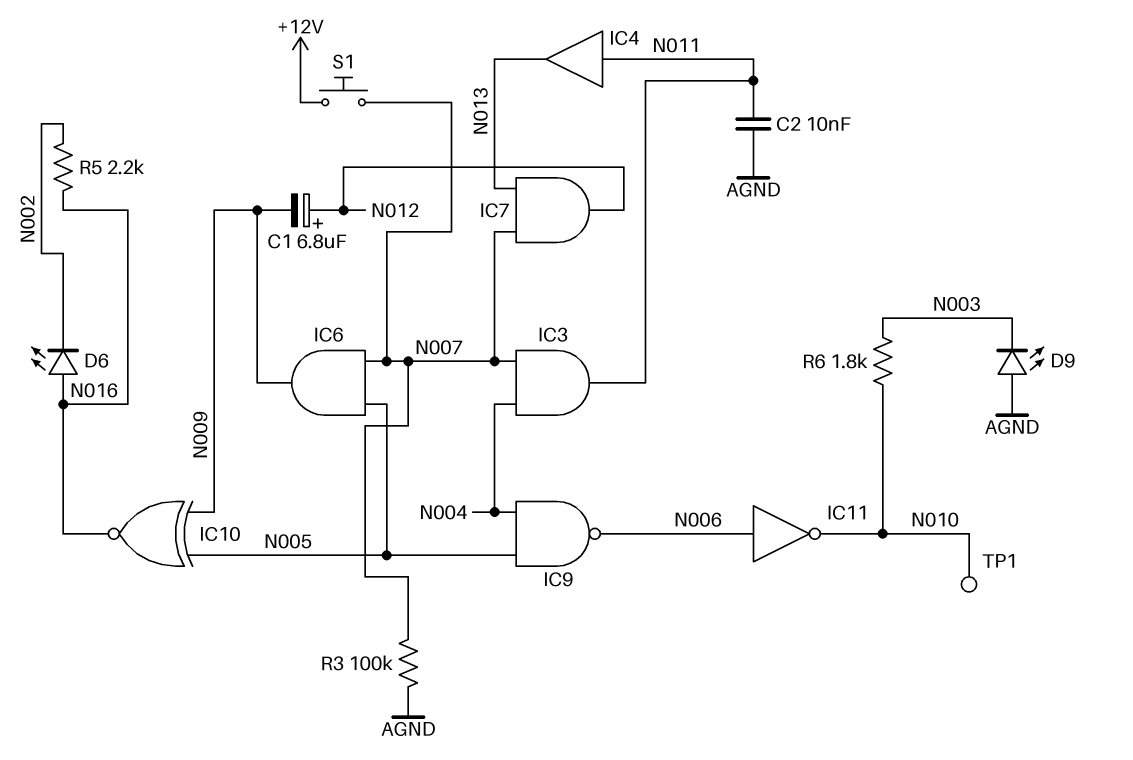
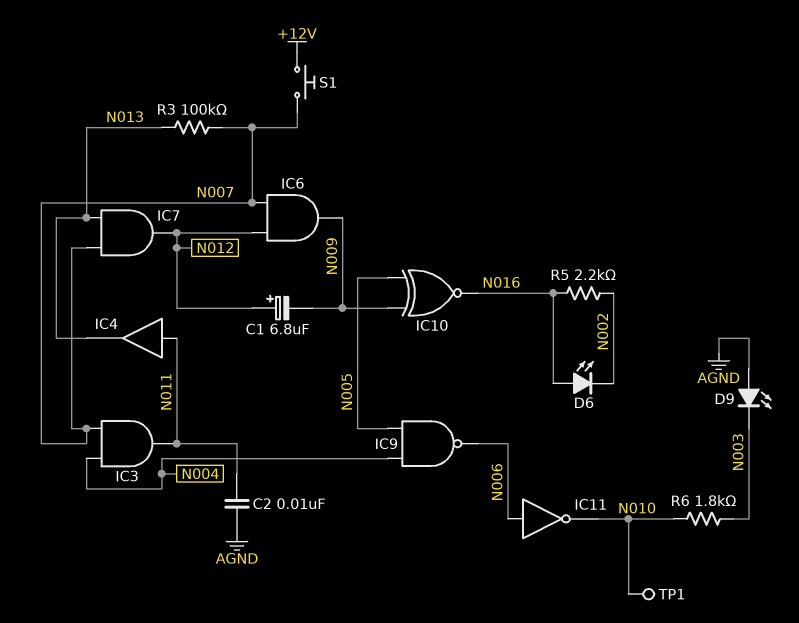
IC6: AND (in N005, in N007, out N009) -> AND (in N007, in N012, out N009)
R3: 100k (AGND, N007) -> 100k (N007, N013)

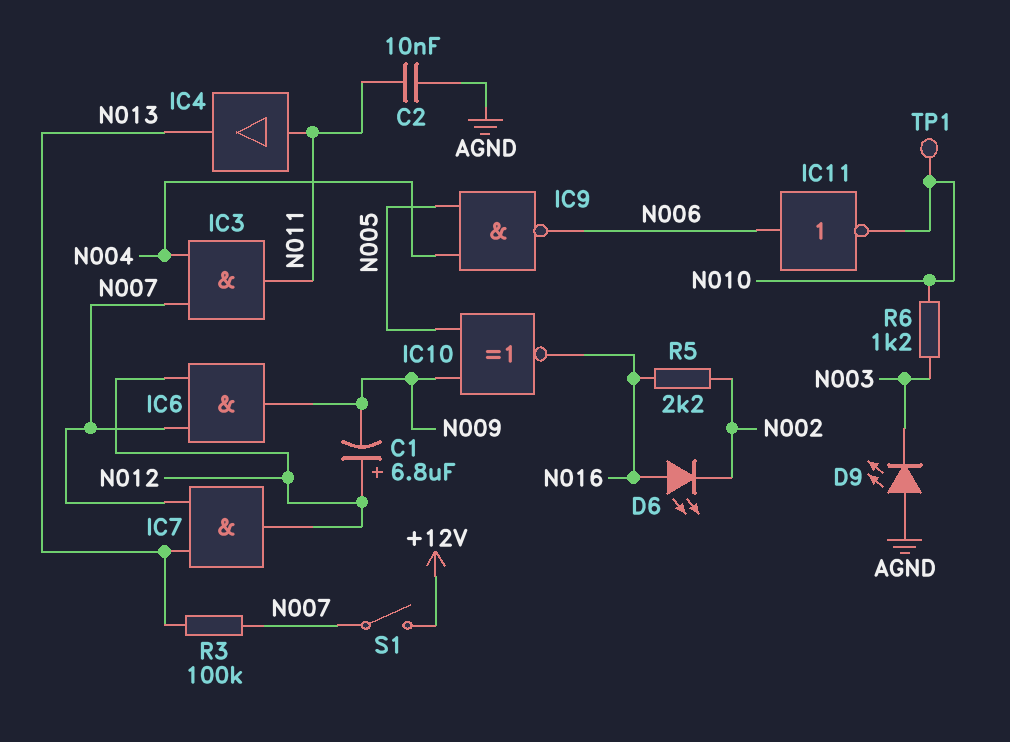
R6: 1.8k (N003, N010) -> 1.2k (N003, N010)
S1: button (+12V, N007) -> switch (+12V, N007)

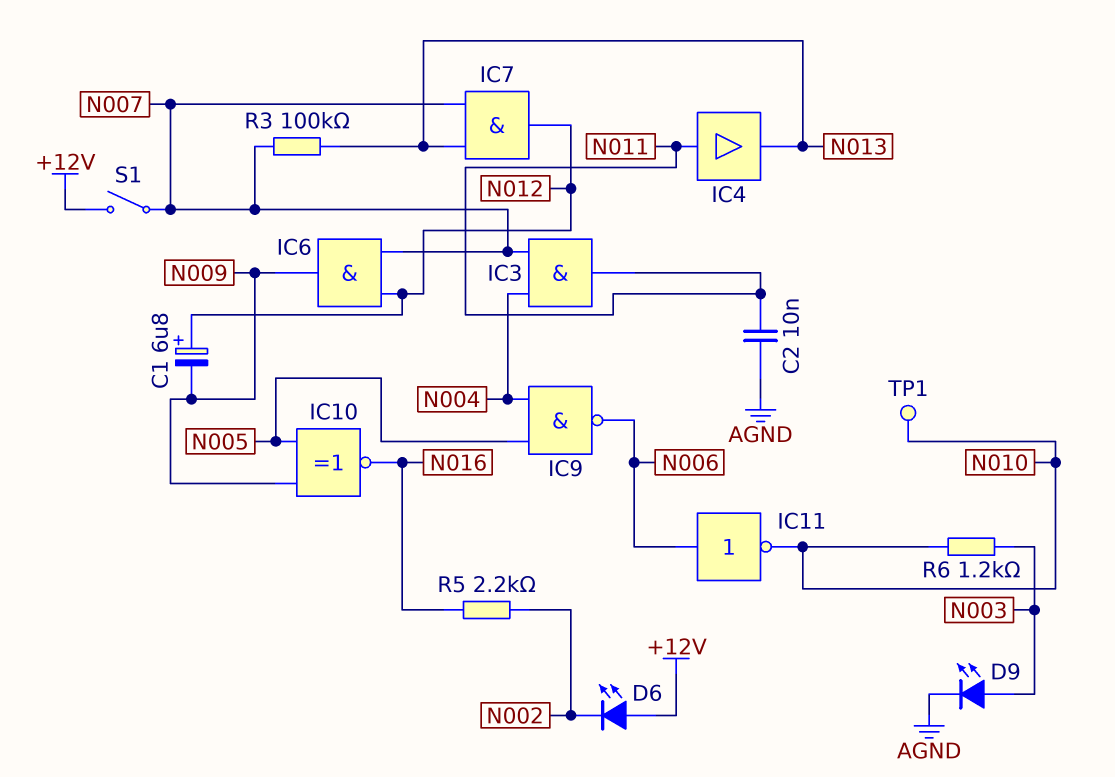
D6: LED (A N016, K N002) -> LED (A +12V, K N002)
D9: LED (A AGND, K N003) -> LED (A N003, K AGND)

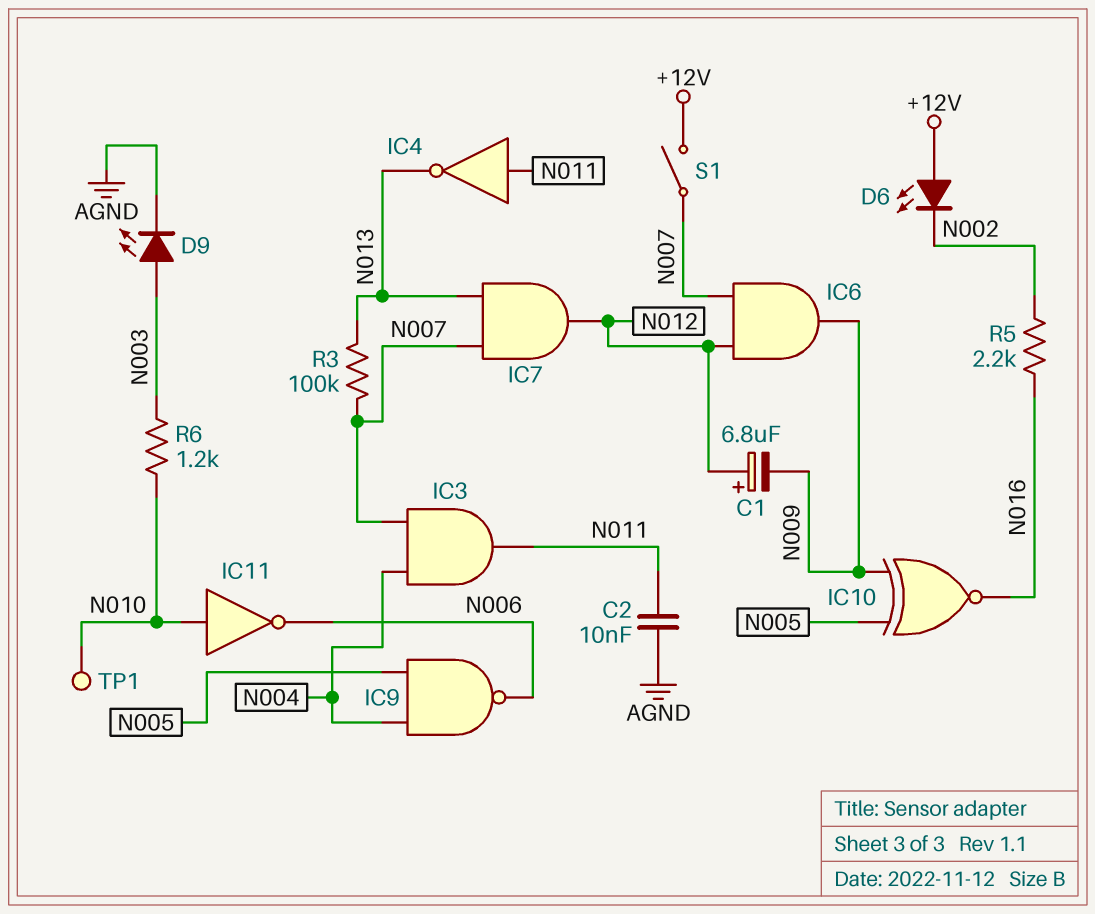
IC4: buffer (in N011, out N013) -> NOT (in N011, out N013)
IC11: NOT (in N006, out N010) -> NOT (in N010, out N006)

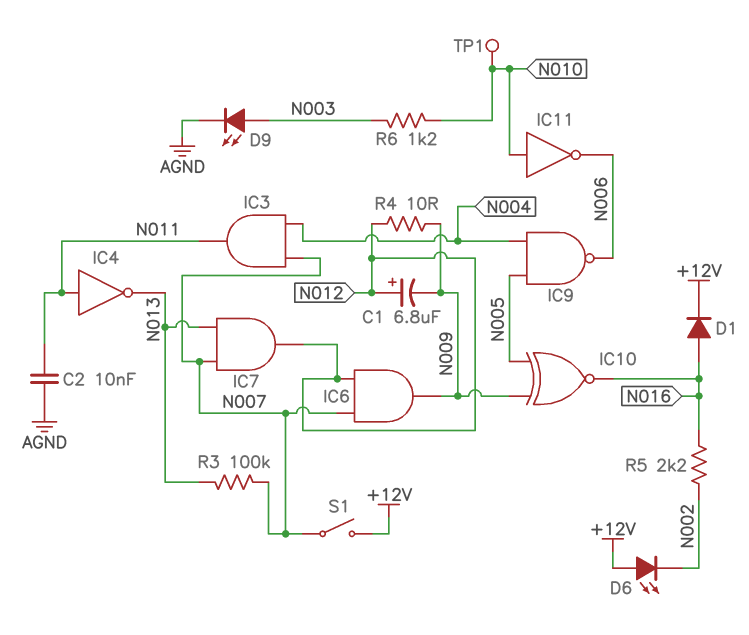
D1: none -> diode (A N016, K +12V)
R4: none -> 10 (N009, N012)

